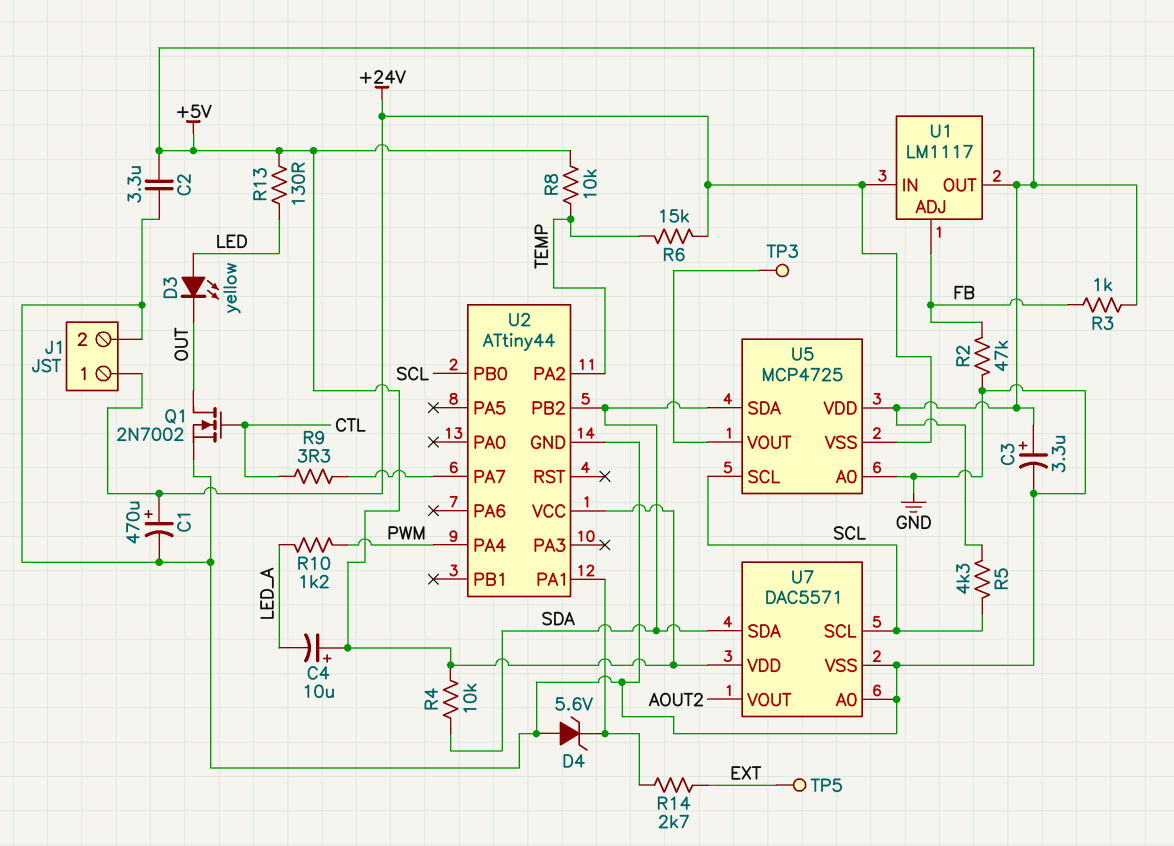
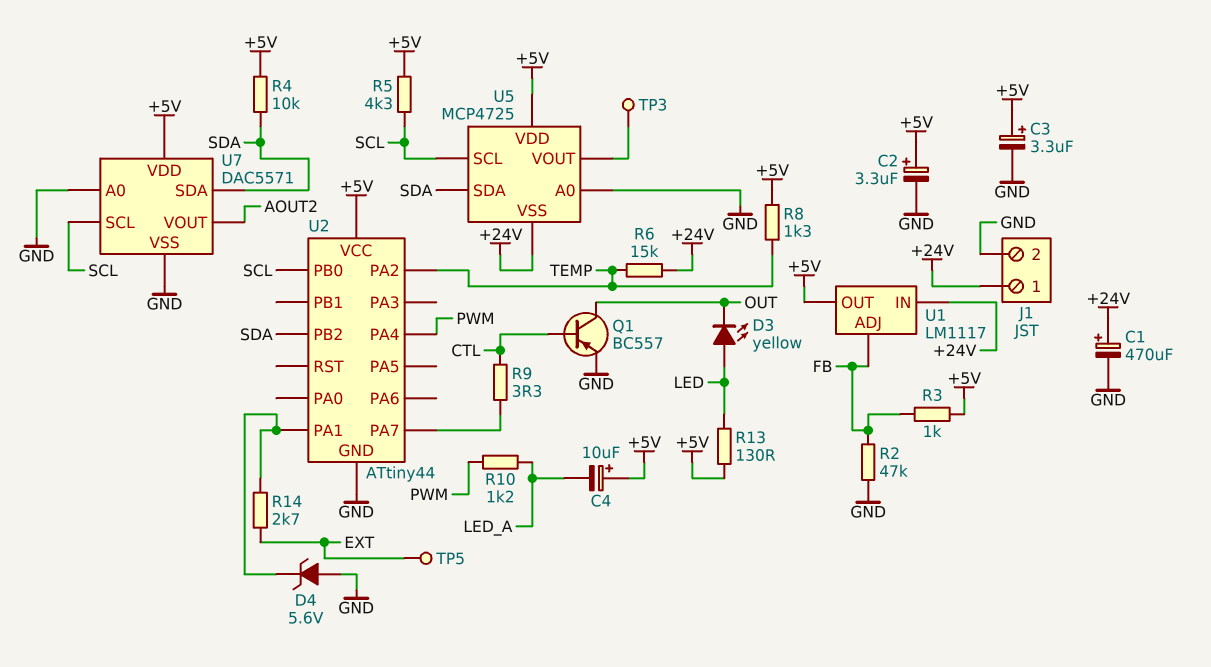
C2: 3.3uF (+5V, GND) -> 3.3uF (plus +5V, minus GND)
Q1: NMOS 2N7002 (G CTL, D OUT, S GND) -> PNP BC557 (B CTL, C OUT, E GND)
R8: 10k (+5V, TEMP) -> 1.3k (+5V, TEMP)

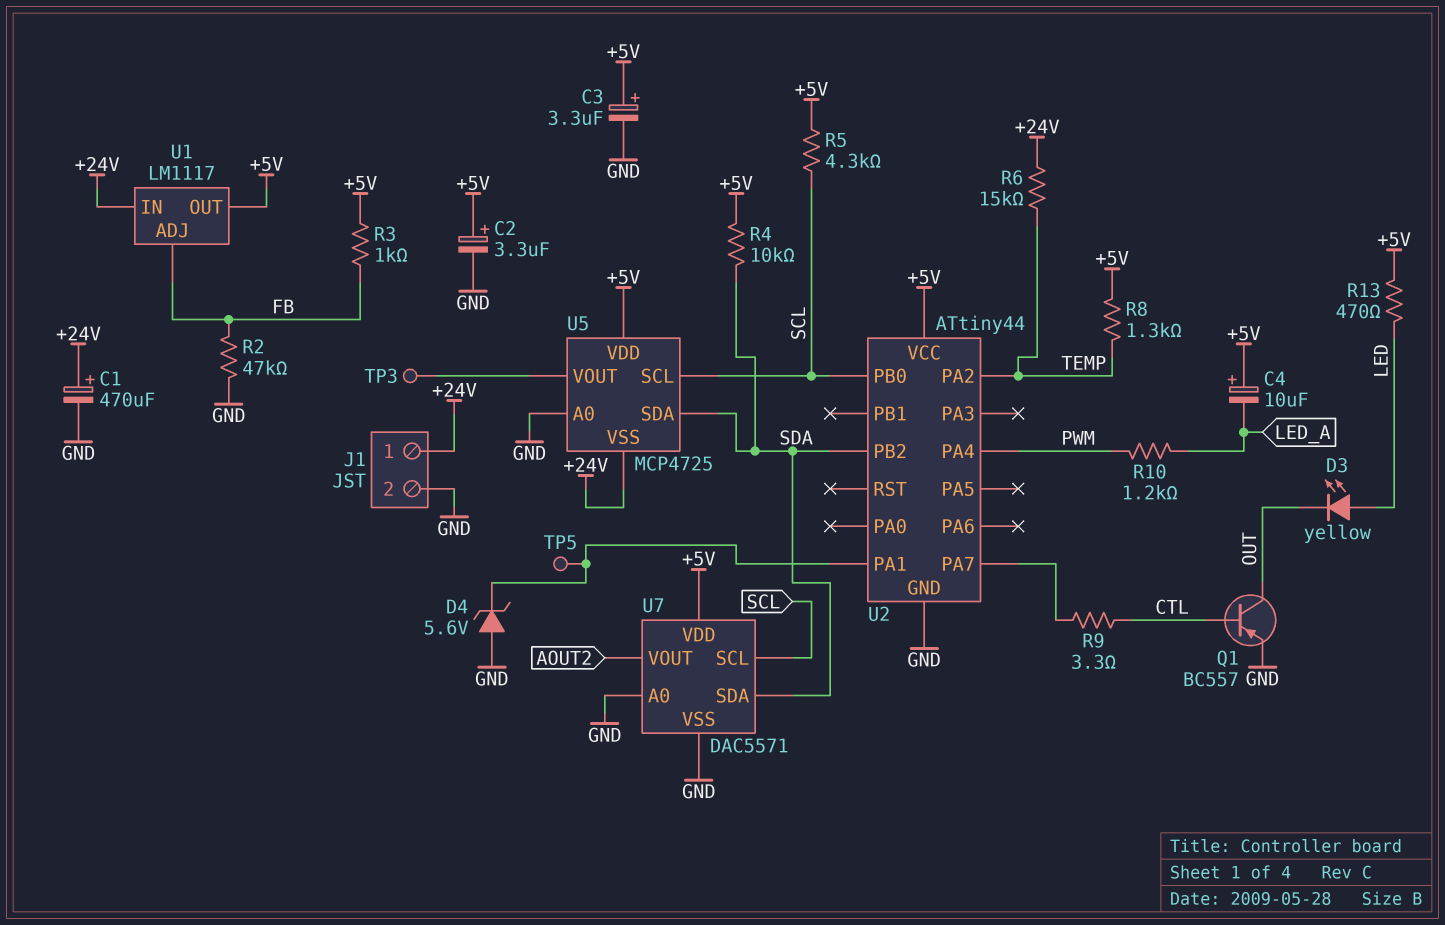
R13: 130 (+5V, LED) -> 470 (+5V, LED)
R14: 2.7k (EXT, U2/PA1) -> none
TP5: test point (EXT) -> test point (U2/PA1)

